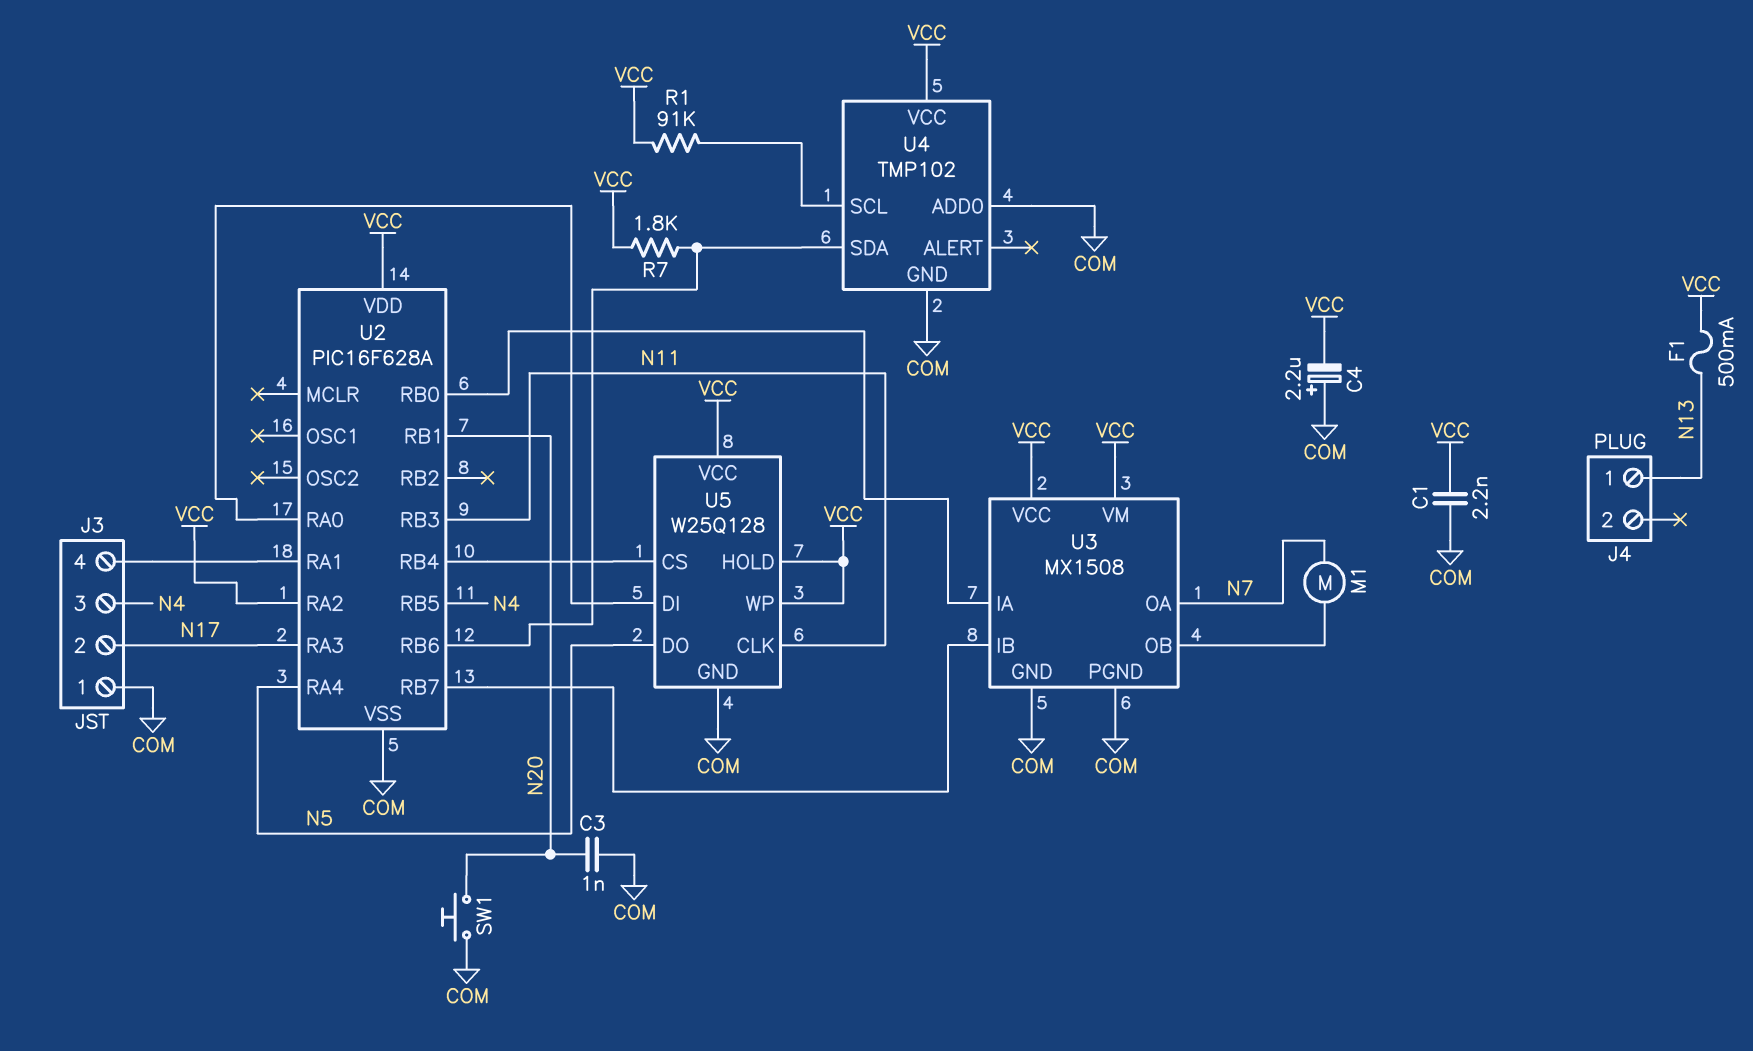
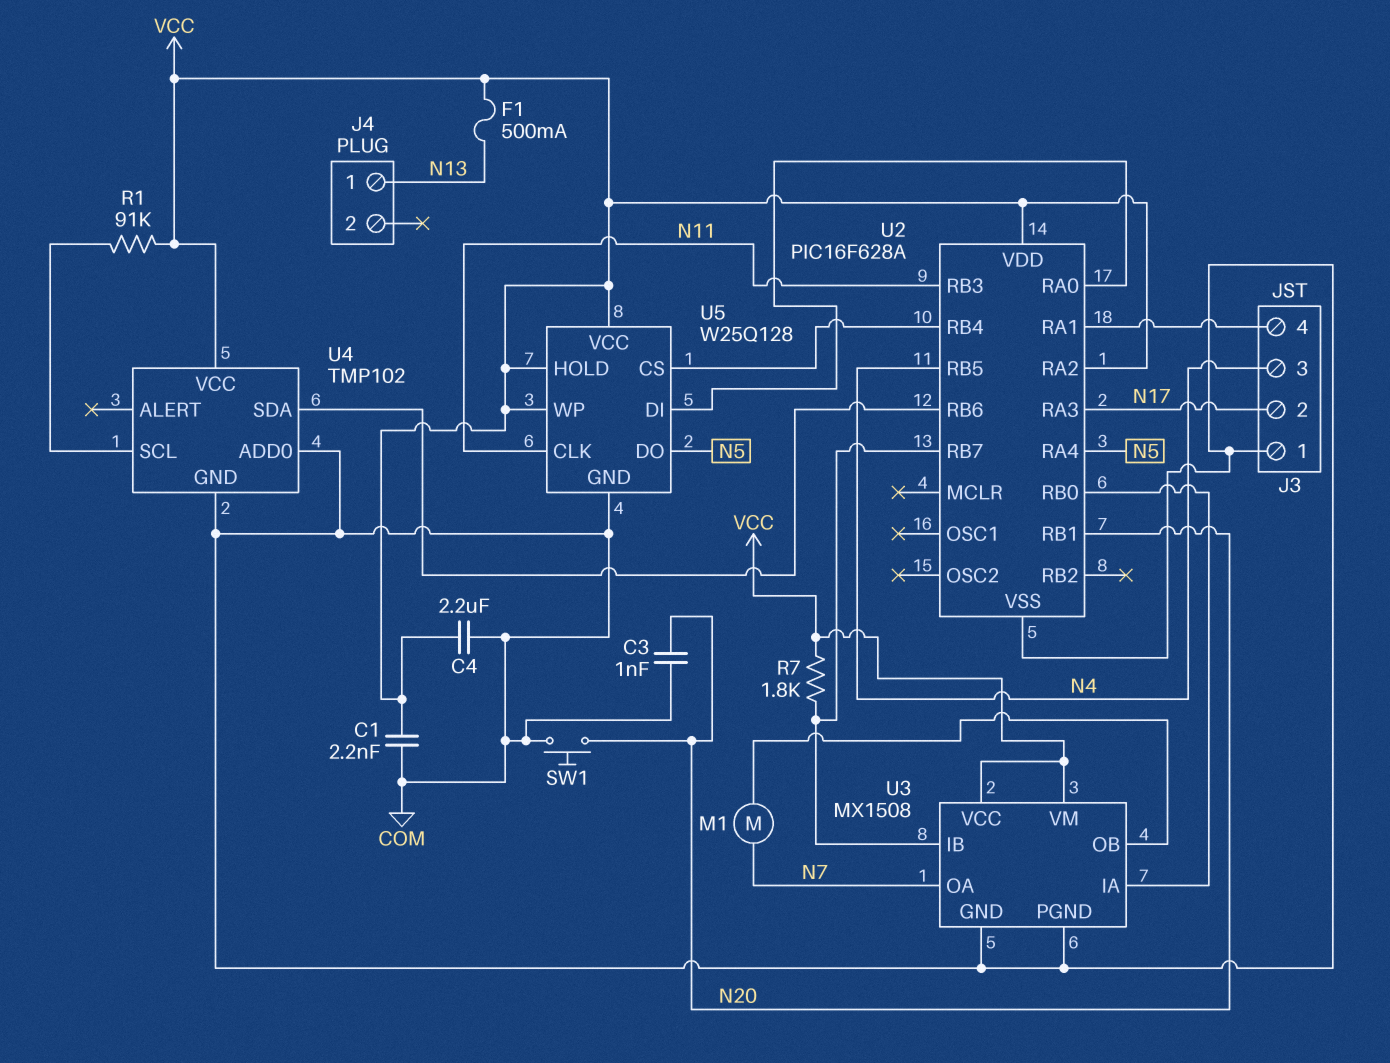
C4: 2.2uF (plus COM, minus VCC) -> 2.2uF (COM, VCC)
R7: 1.8k (U2/RB6, VCC) -> 1.8k (U2/RB7, VCC)

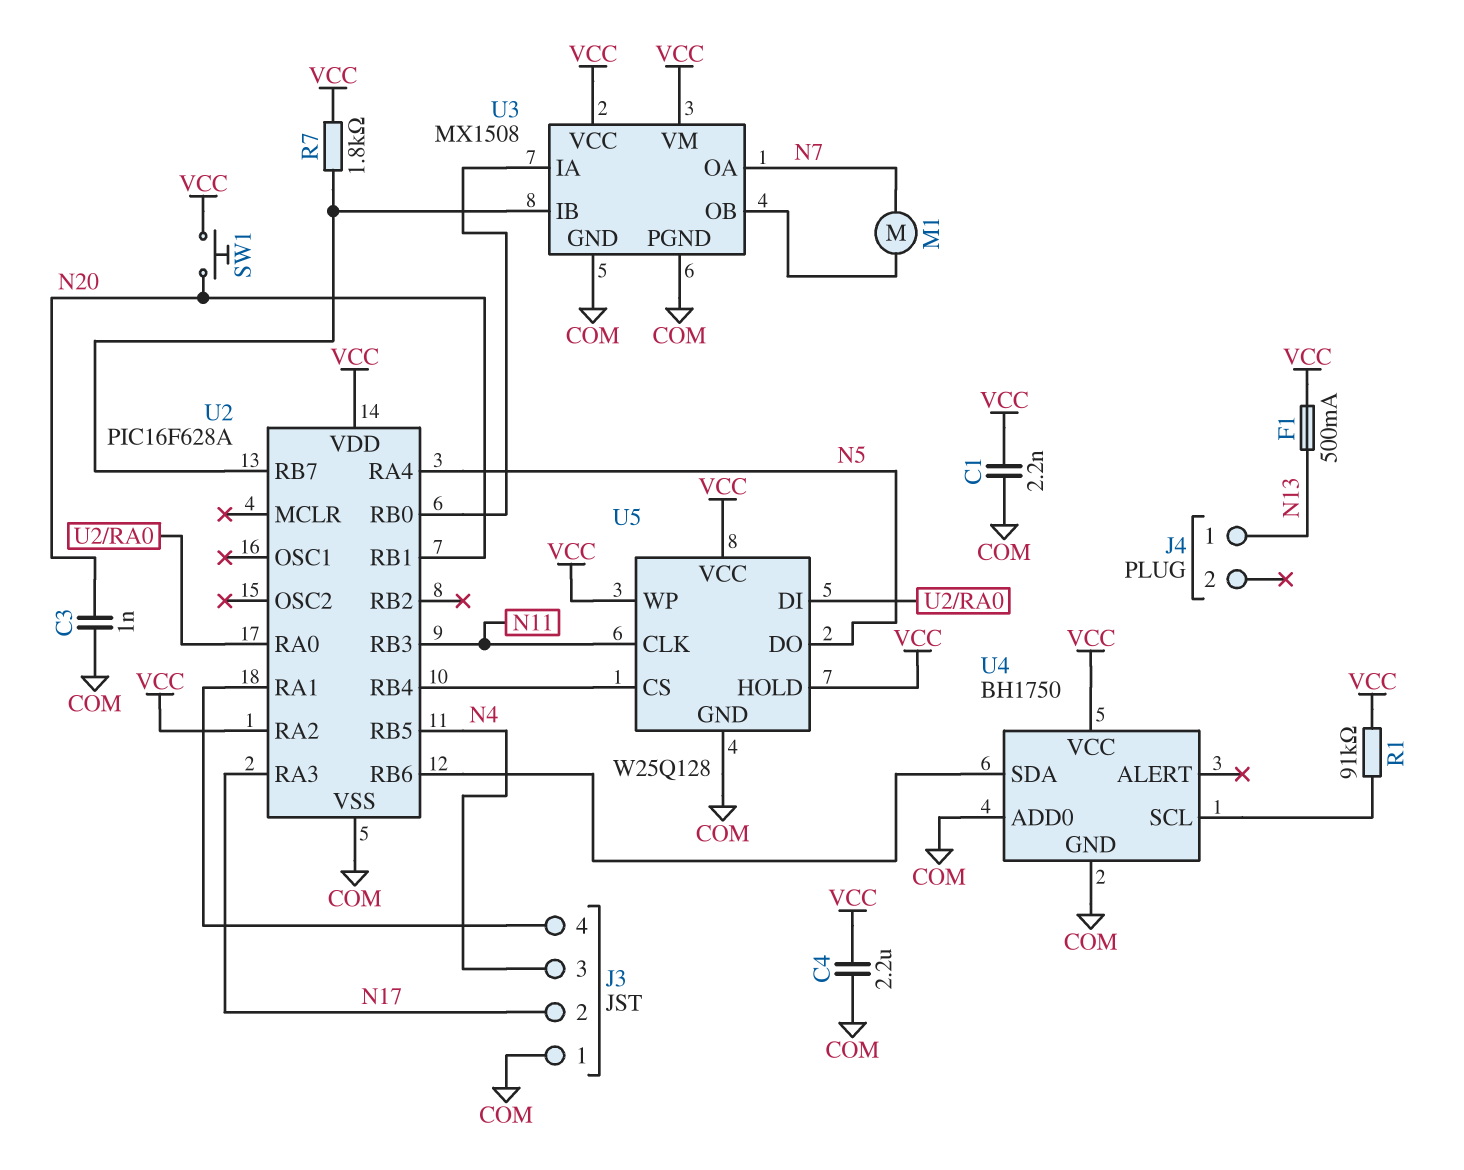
SW1: button (COM, N20) -> button (N20, VCC)
U4: TMP102 -> BH1750

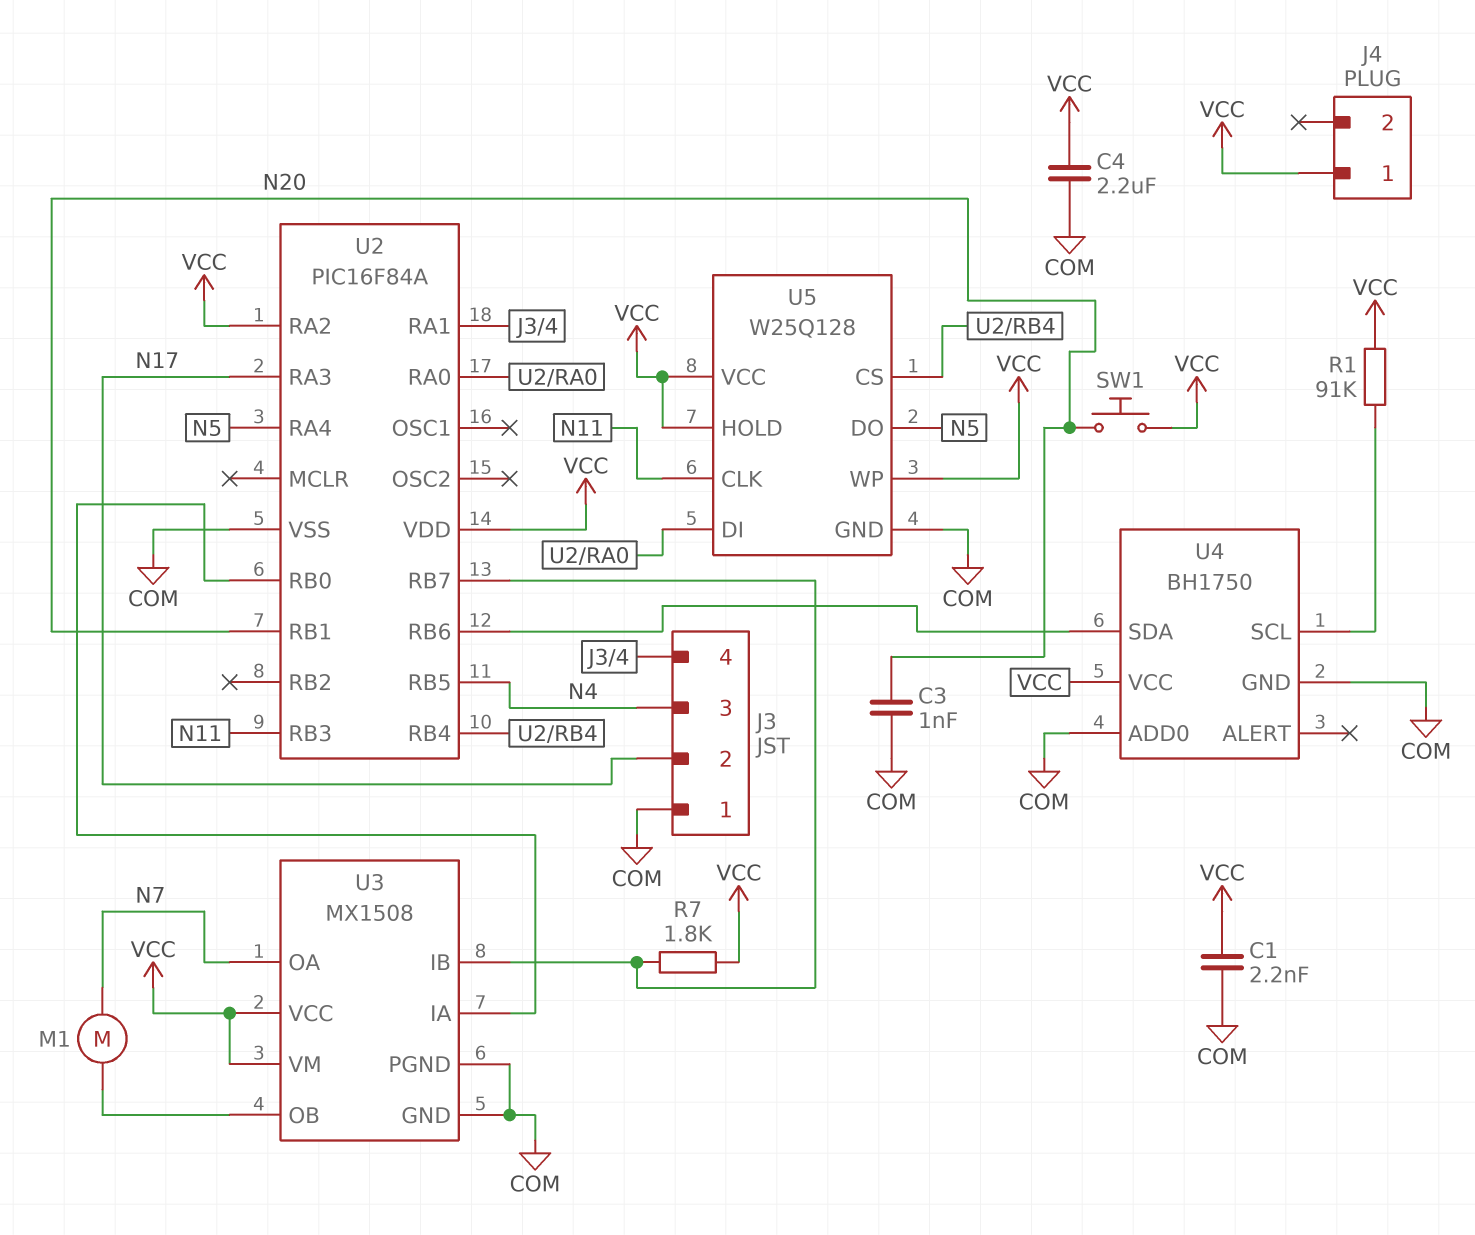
F1: 500mA (N13, VCC) -> none
J4 pin 1: N13 -> VCC
U2: PIC16F628A -> PIC16F84A

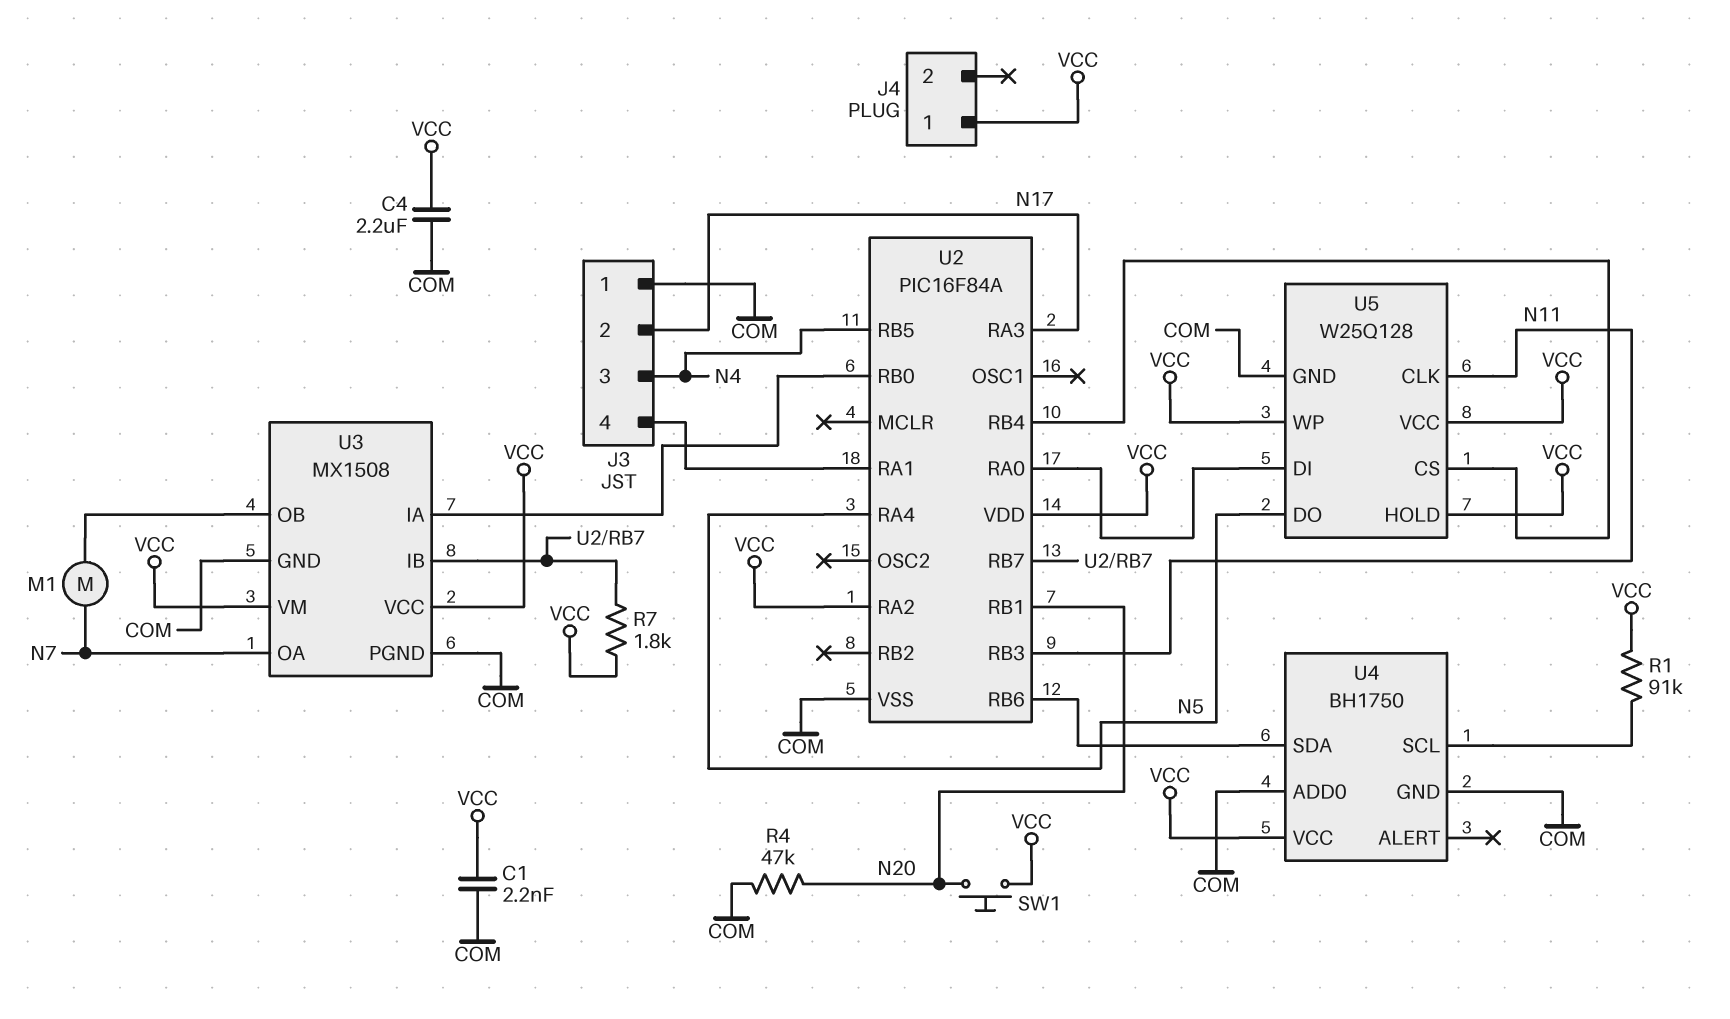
C3: 1nF (COM, N20) -> none
R4: none -> 47k (COM, N20)

